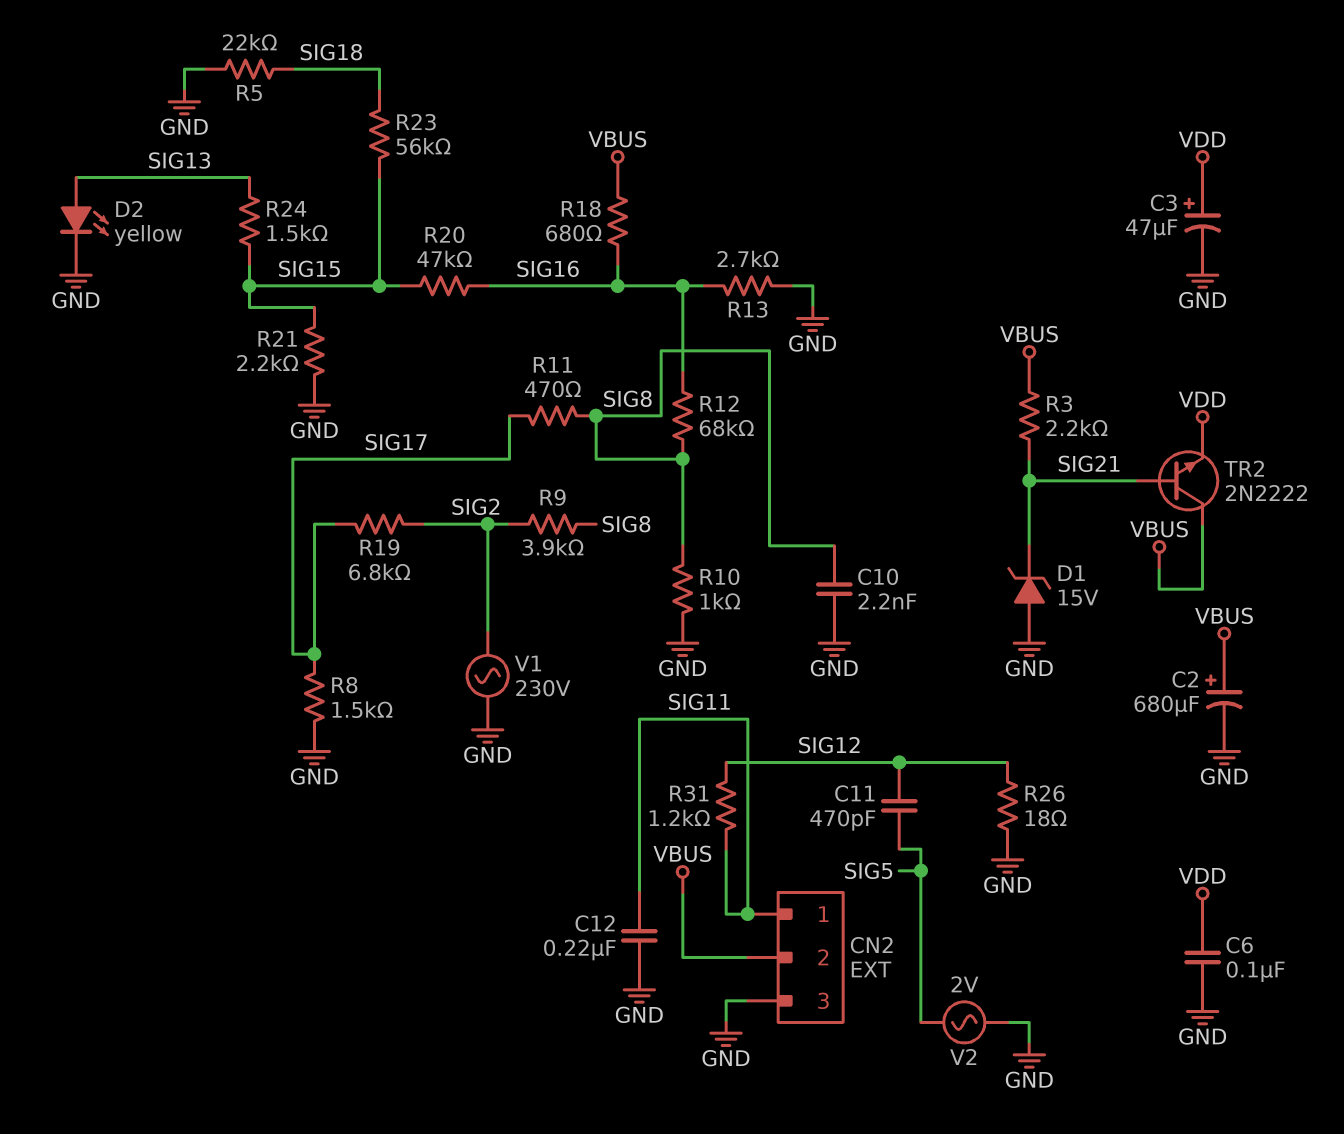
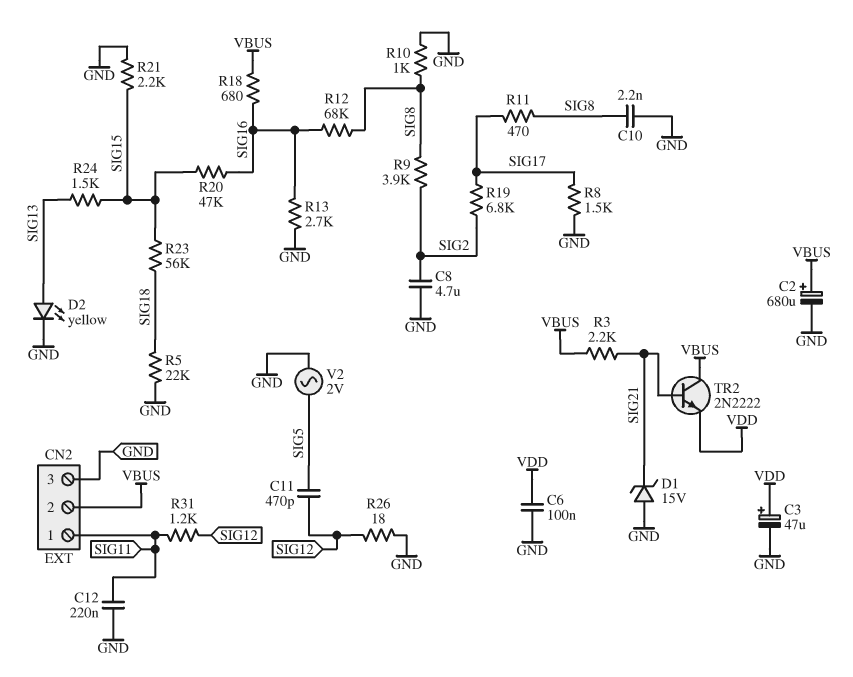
C8: none -> 4.7uF (GND, SIG2)
V1: AC 230V (GND, SIG2) -> none

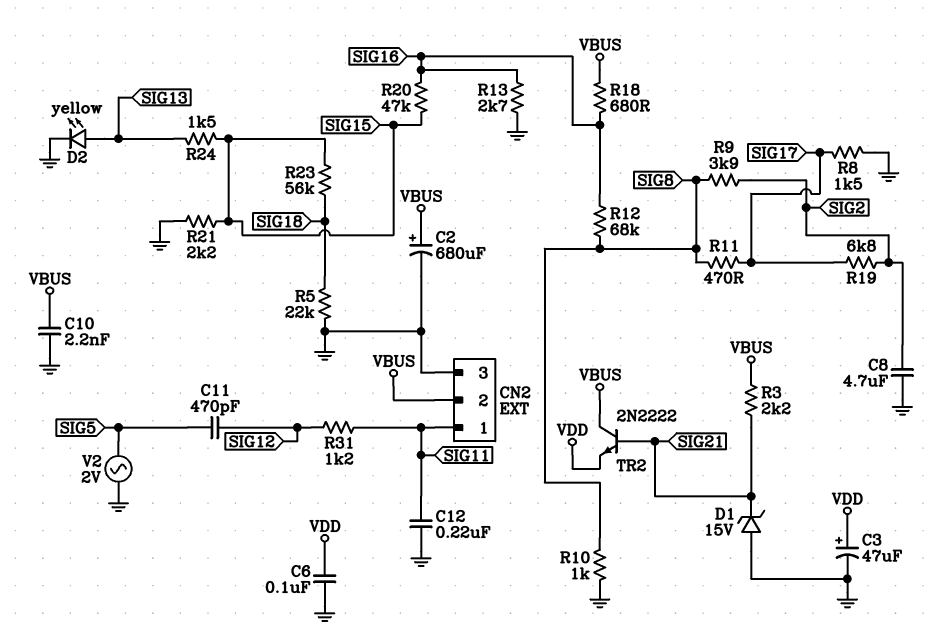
C10: 2.2nF (GND, SIG8) -> 2.2nF (GND, VBUS)
R26: 18 (GND, SIG12) -> none

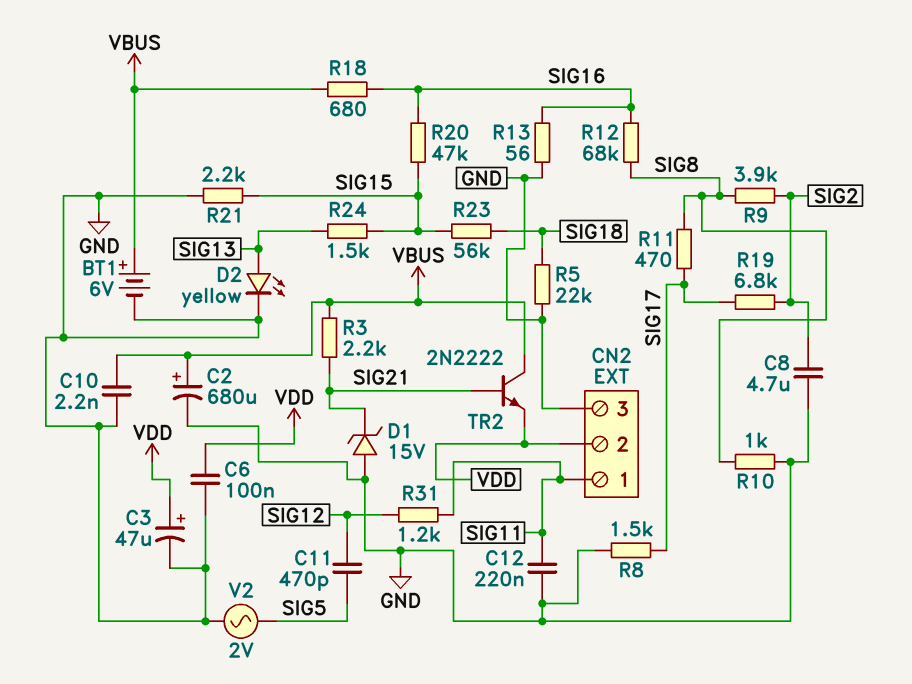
BT1: none -> 6V (plus VBUS, minus GND)
CN2 pin 2: VBUS -> VDD
R13: 2.7k (GND, SIG16) -> 56 (GND, SIG16)

